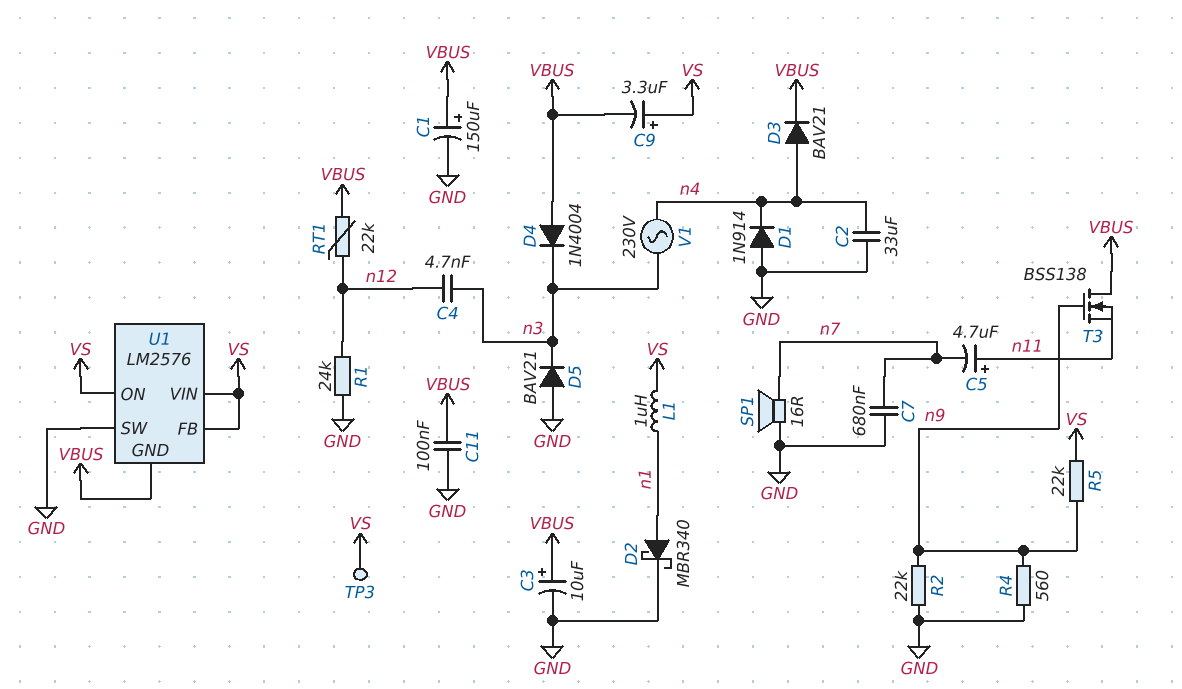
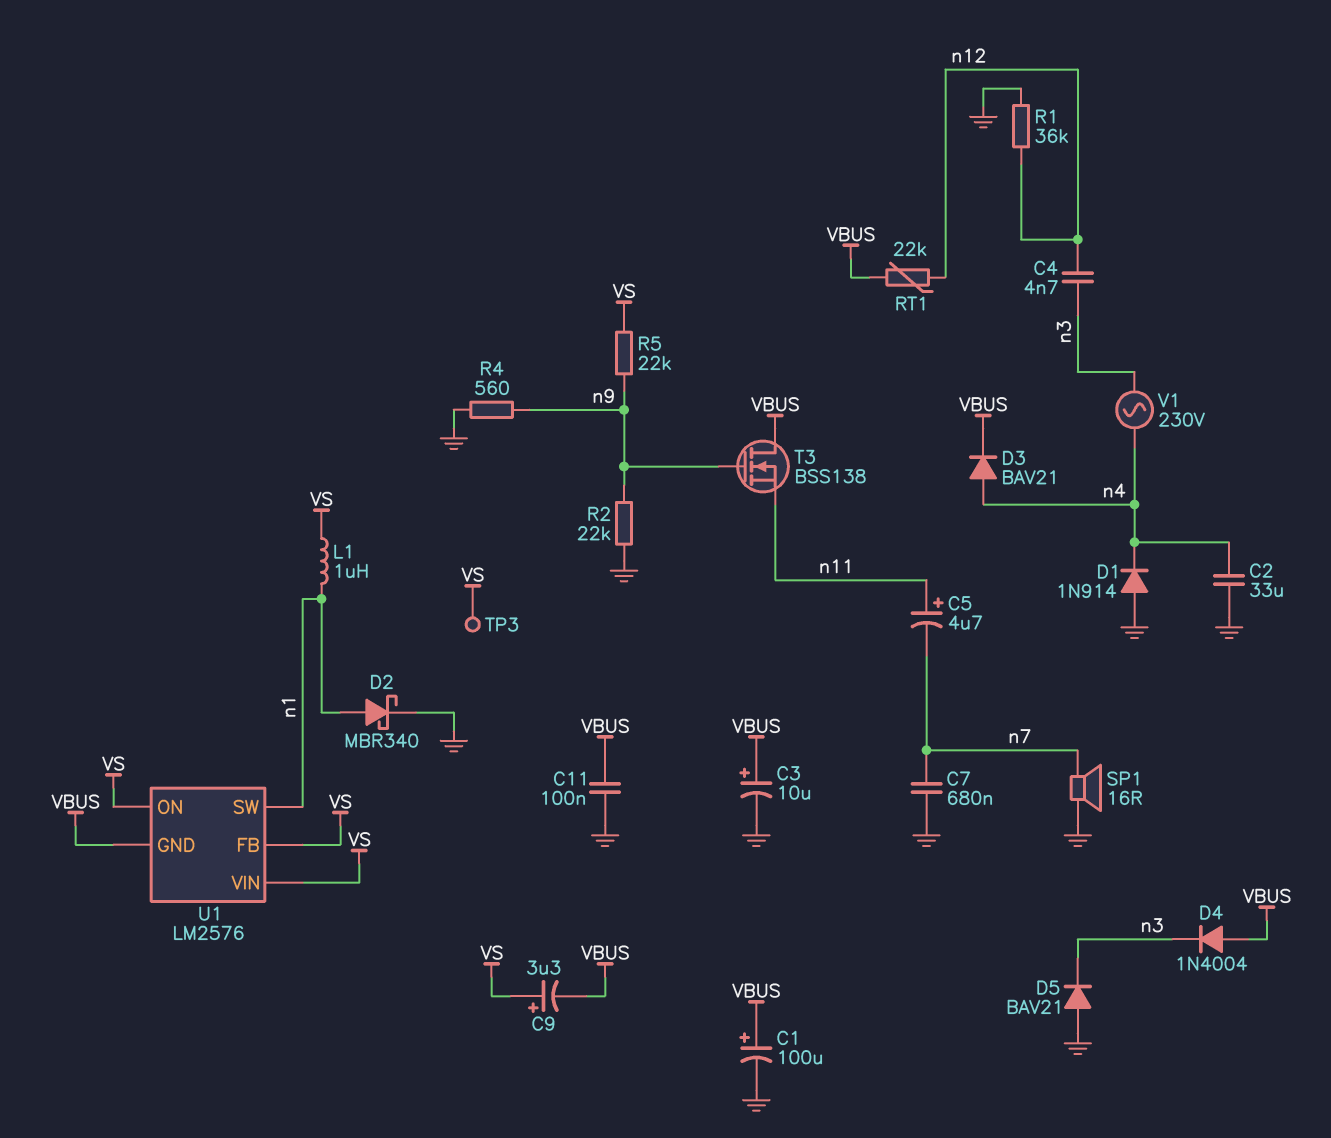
C1: 150uF (plus VBUS, minus GND) -> 100uF (plus VBUS, minus GND)
R1: 24k (GND, n12) -> 36k (GND, n12)
U1 pin SW: GND -> n1

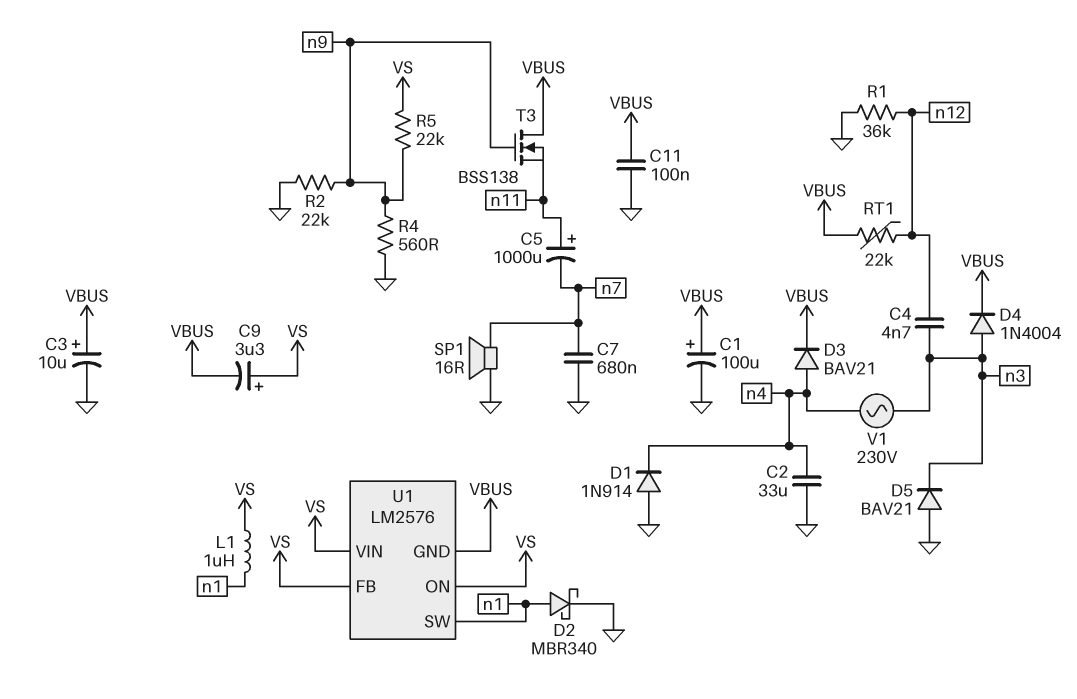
C5: 4.7uF (plus n11, minus n7) -> 1000uF (plus n11, minus n7)
D4: diode 1N4004 (A VBUS, K n3) -> diode 1N4004 (A n3, K VBUS)
TP3: test point (VS) -> none

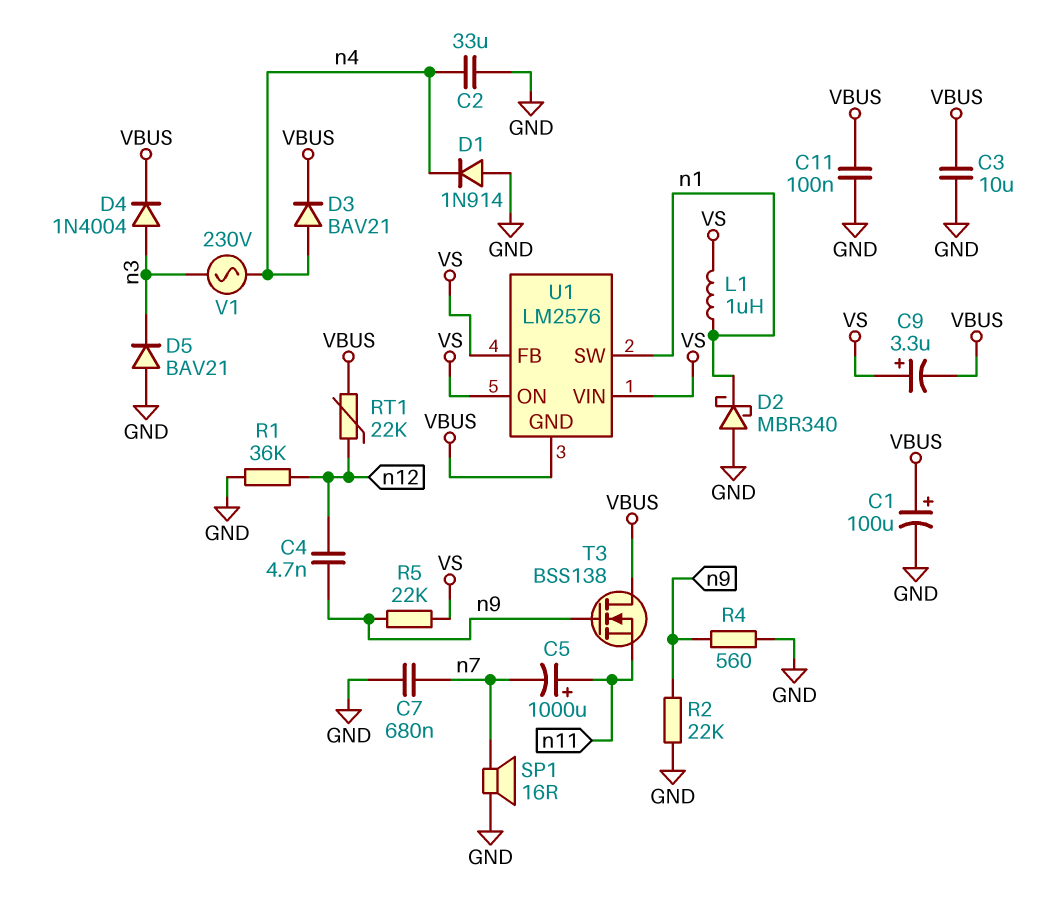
C3: 10uF (plus VBUS, minus GND) -> 10uF (GND, VBUS)
C4: 4.7nF (n3, n12) -> 4.7nF (n9, n12)
D2: schottky MBR340 (A n1, K GND) -> schottky MBR340 (A GND, K n1)

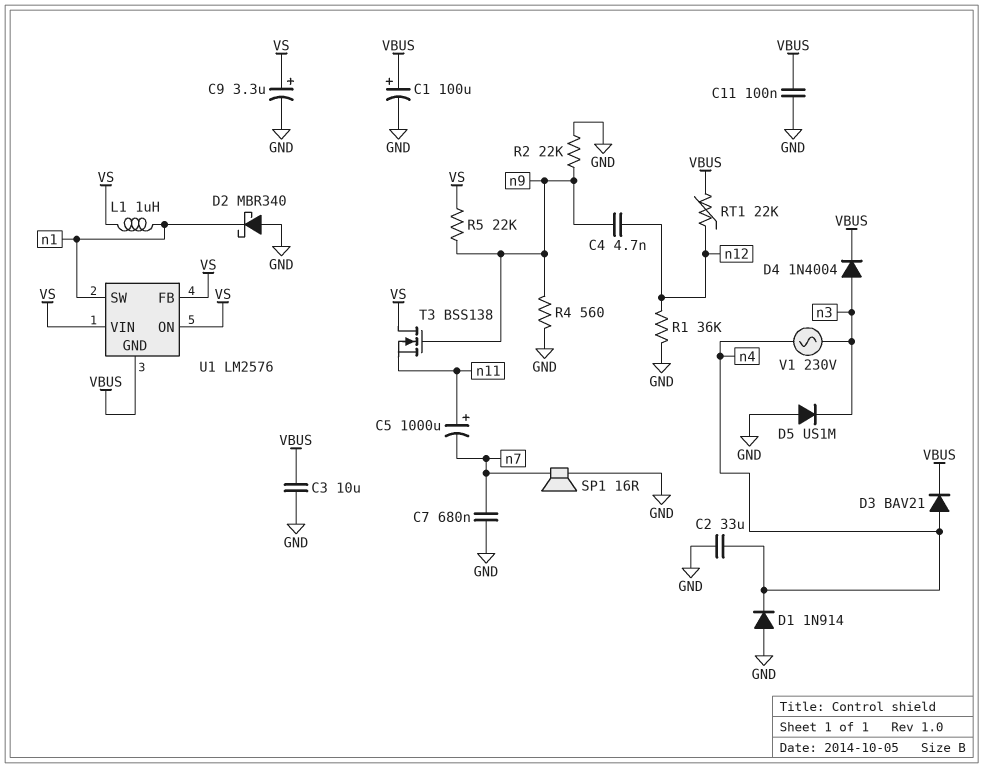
C9: 3.3uF (plus VS, minus VBUS) -> 3.3uF (plus VS, minus GND)
D5: diode BAV21 (A GND, K n3) -> diode US1M (A GND, K n3)
T3: NMOS BSS138 (G n9, D VBUS, S n11) -> NMOS BSS138 (G n9, D VS, S n11)

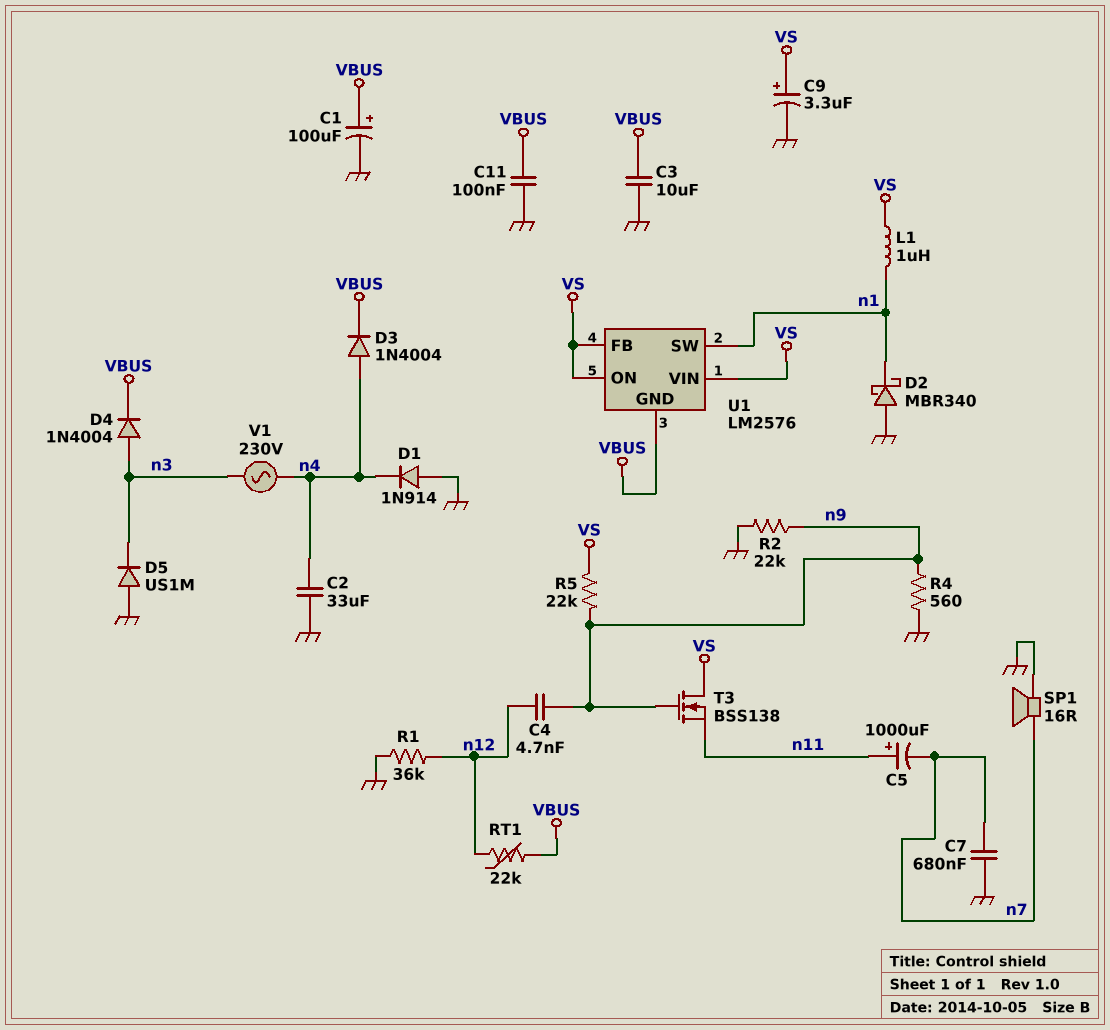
D3: diode BAV21 (A n4, K VBUS) -> diode 1N4004 (A n4, K VBUS)

